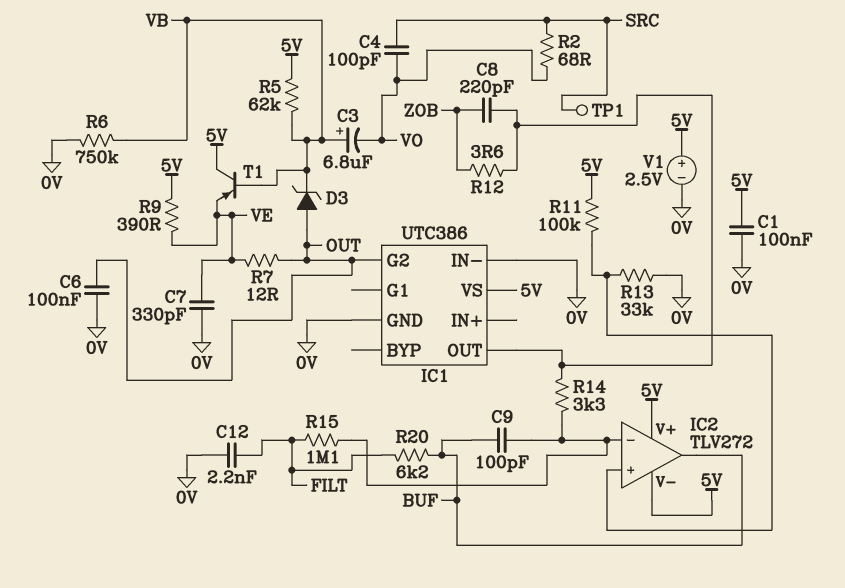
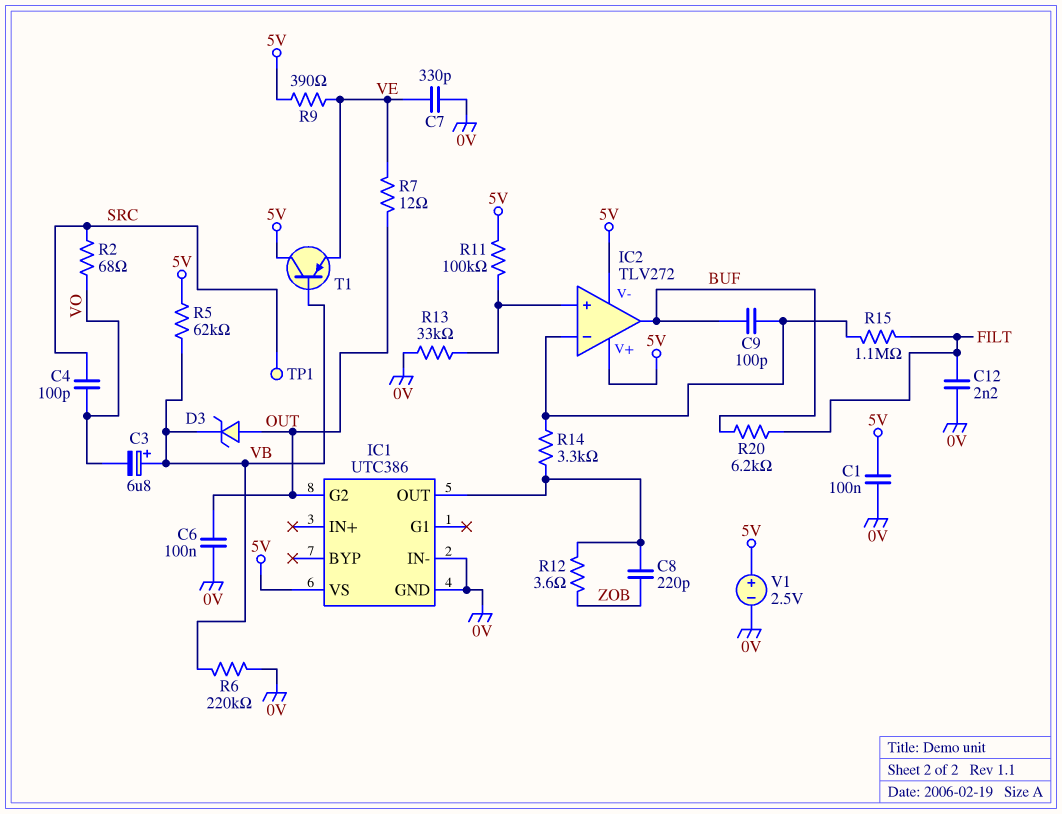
R6: 750k (0V, VB) -> 220k (0V, VB)

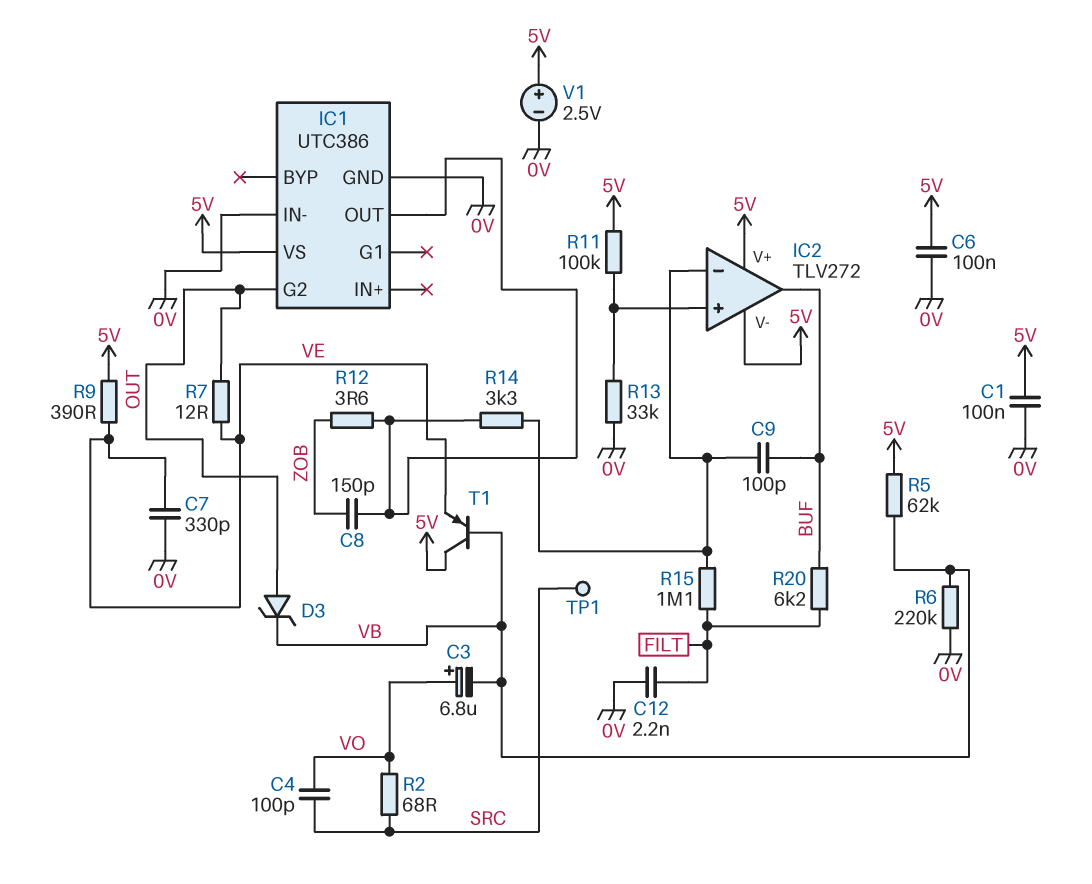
C3: 6.8uF (plus VB, minus VO) -> 6.8uF (plus VO, minus VB)
C6: 100nF (0V, OUT) -> 100nF (0V, 5V)
C8: 220pF (IC1/OUT, ZOB) -> 150pF (IC1/OUT, ZOB)

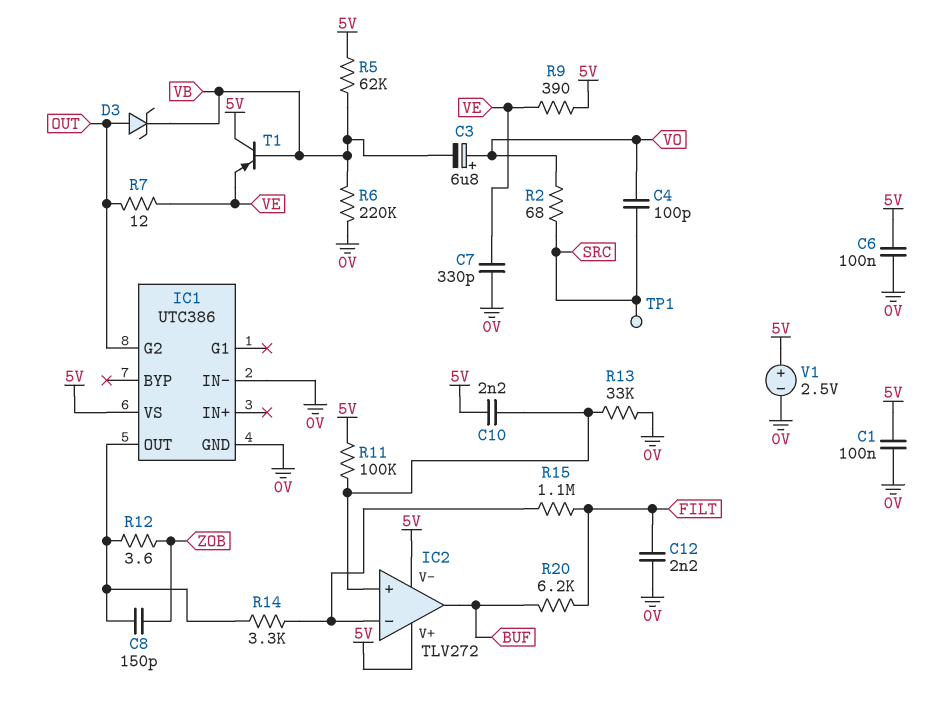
C9: 100pF (BUF, IC2/in-) -> none
C10: none -> 2.2nF (5V, IC2/in+)

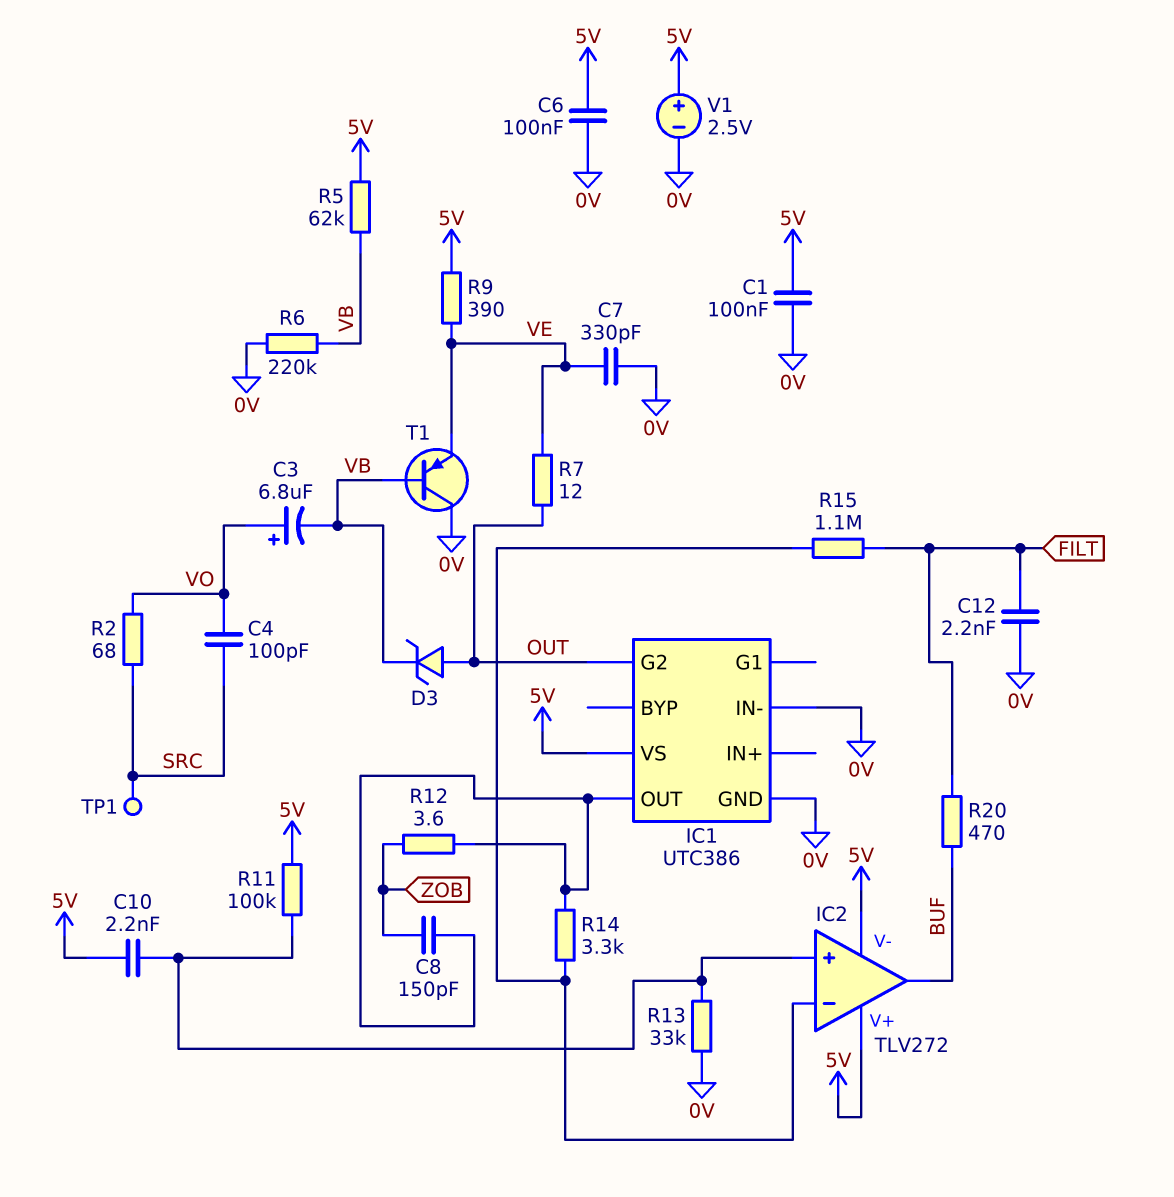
R20: 6.2k (BUF, FILT) -> 470 (BUF, FILT)
T1: PNP (B VB, C 5V, E VE) -> PNP (B VB, C 0V, E VE)

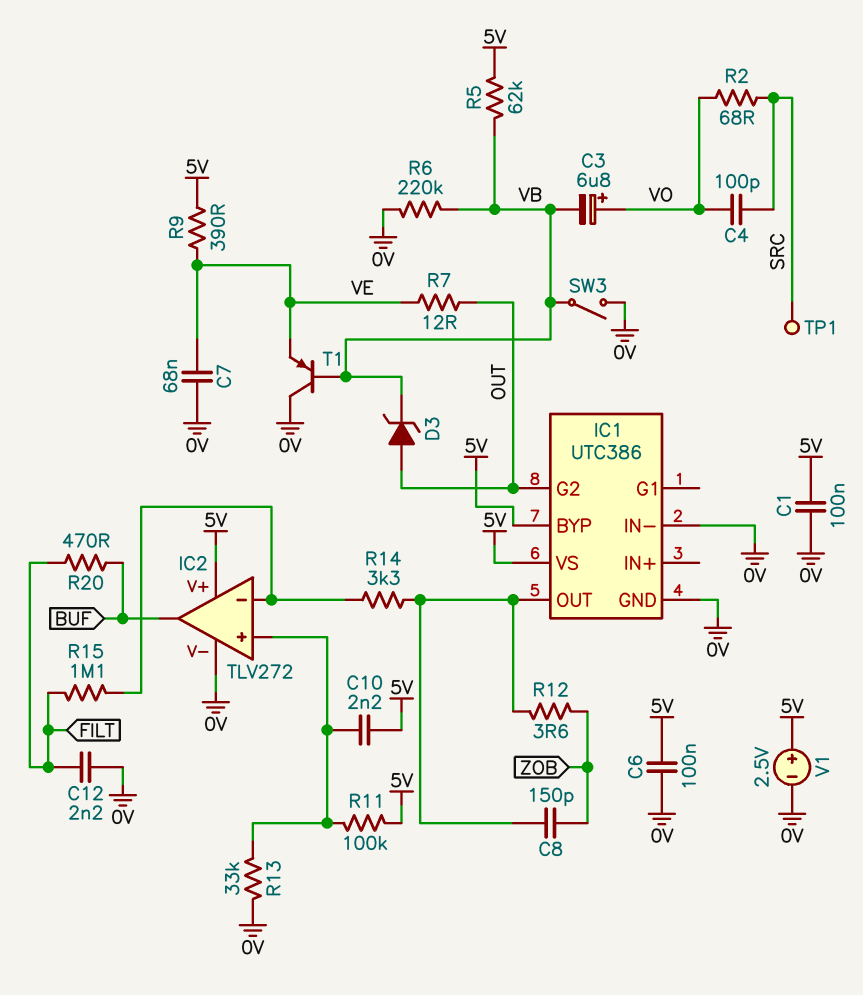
C7: 330pF (0V, VE) -> 68nF (0V, VE)
IC1 pin BYP: none -> 5V
IC2 pin V-: 5V -> 0V
SW3: none -> switch (0V, VB)

